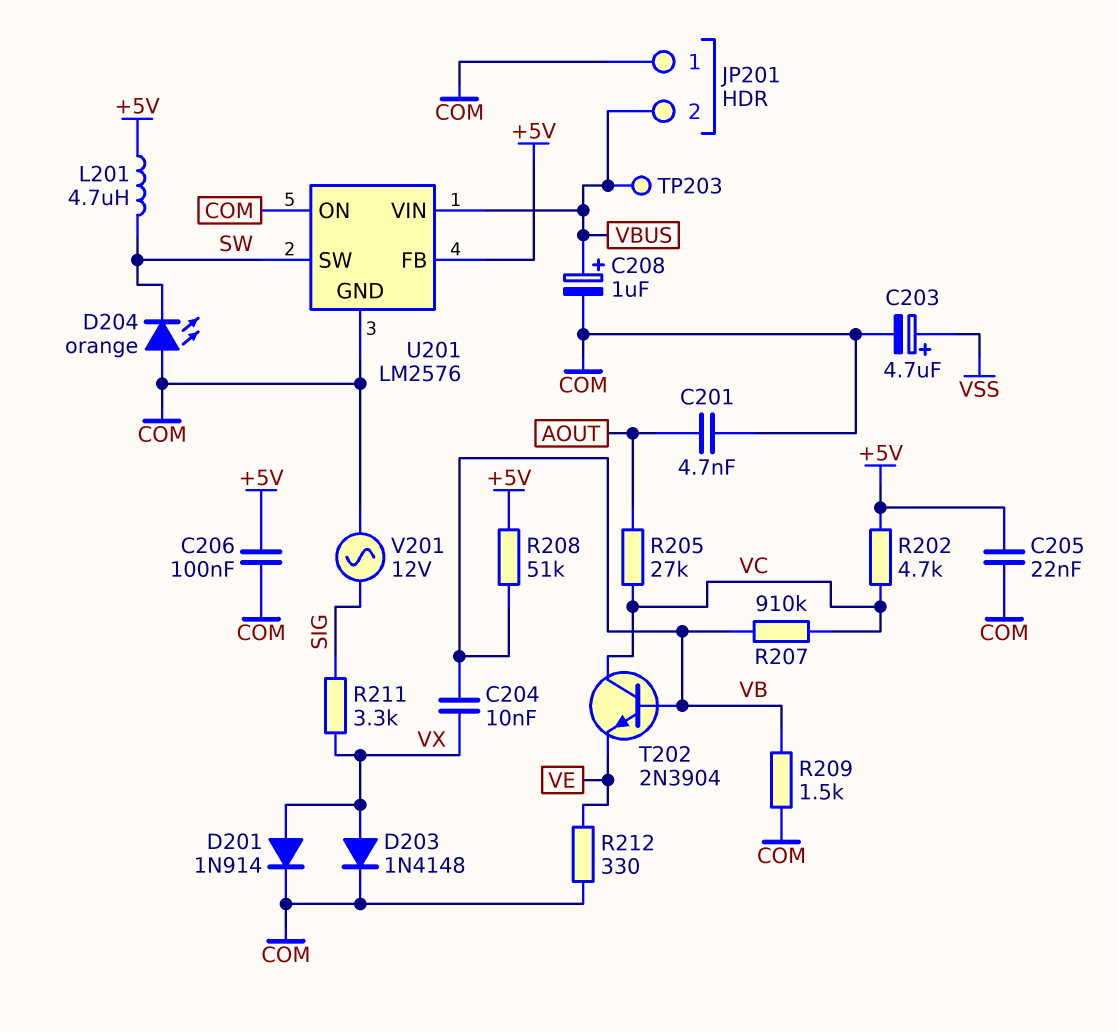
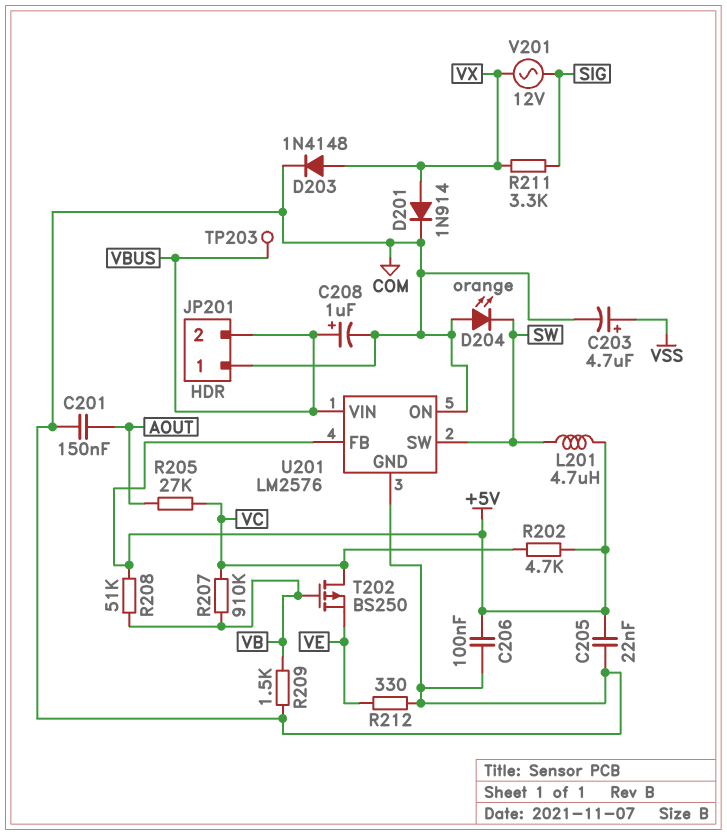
C201: 4.7nF (AOUT, COM) -> 150nF (AOUT, COM)
C204: 10nF (VB, VX) -> none
T202: NPN 2N3904 (B VB, C VC, E VE) -> PMOS BS250 (G VB, D VC, S VE)
V201: AC 12V (COM, SIG) -> AC 12V (SIG, VX)

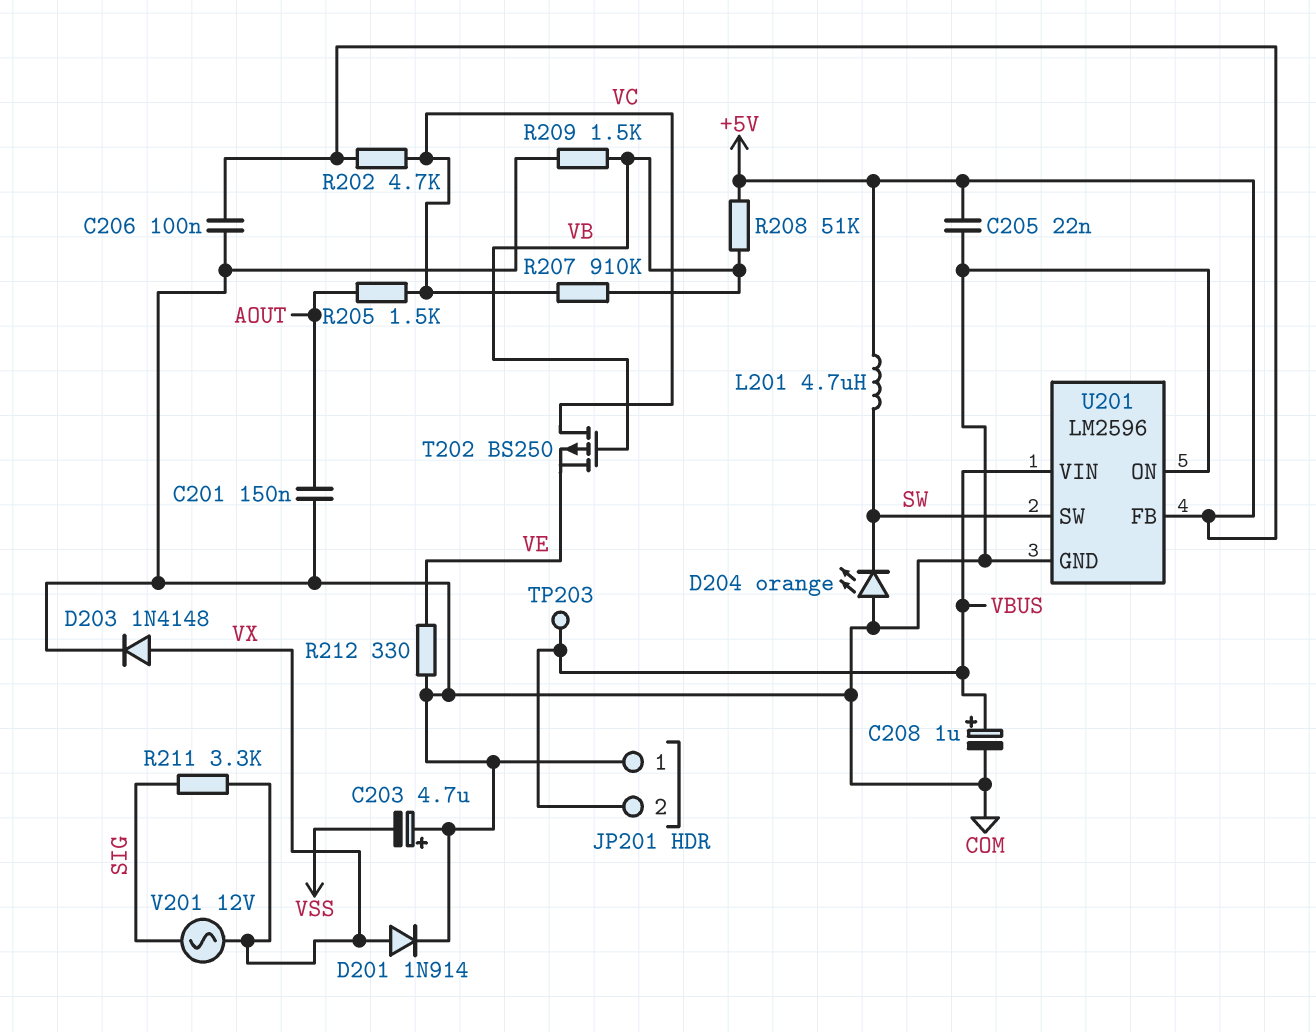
C203: 4.7uF (plus VSS, minus COM) -> 4.7uF (plus COM, minus VSS)
R205: 27k (AOUT, VC) -> 1.5k (AOUT, VC)
U201: LM2576 -> LM2596

